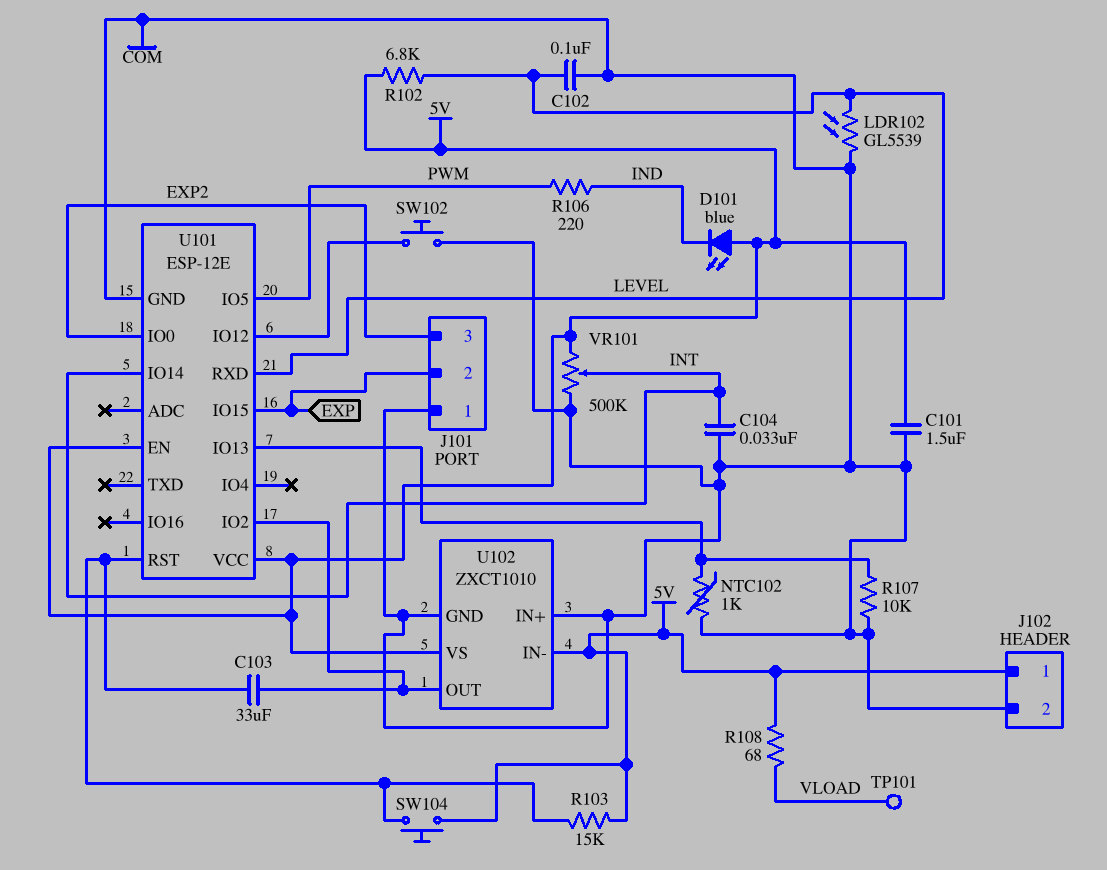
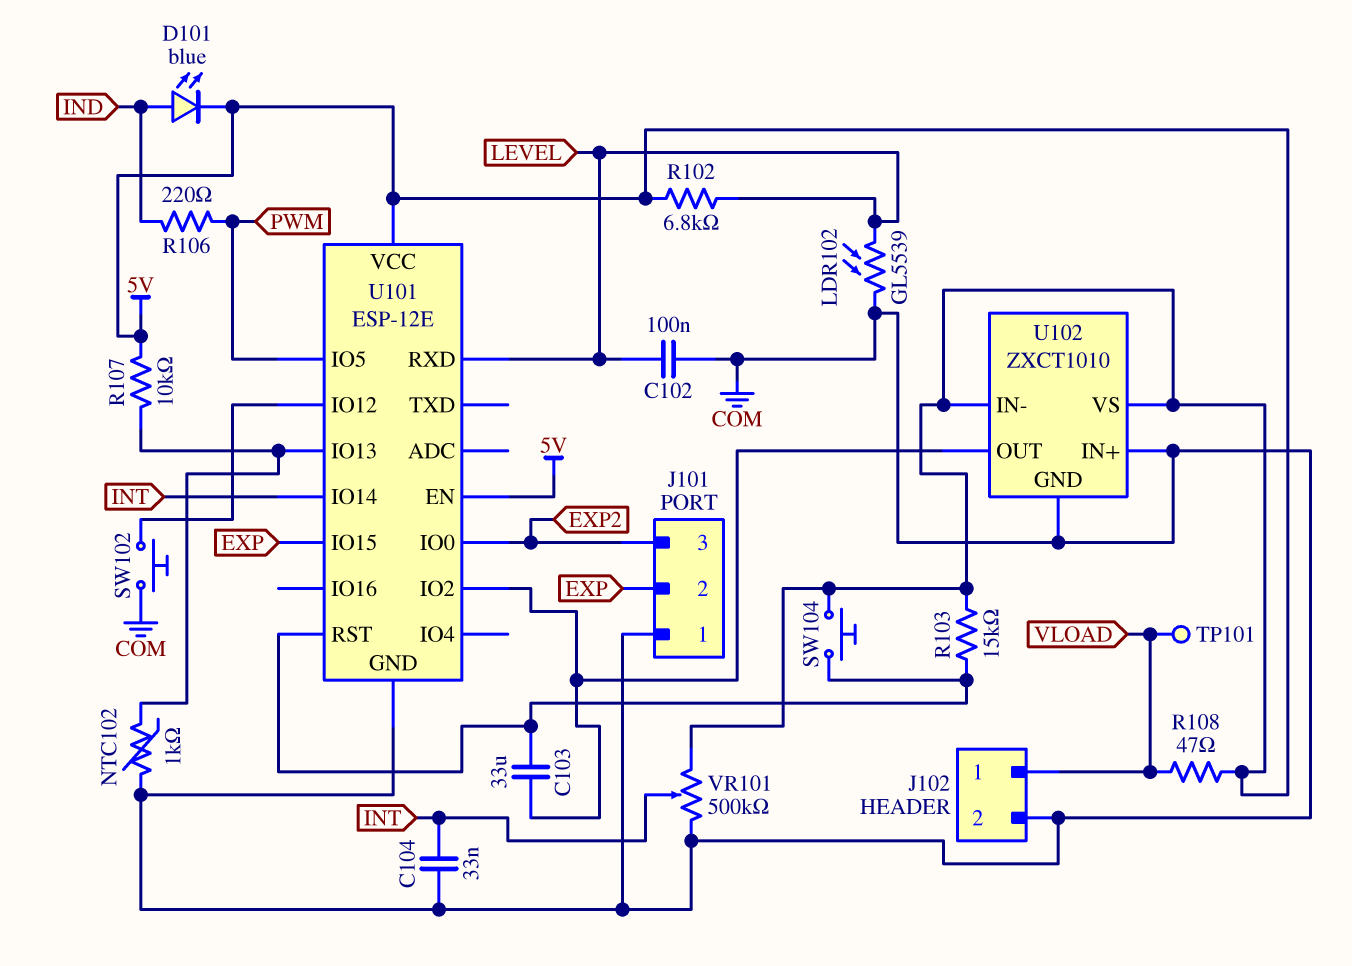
C101: 1.5uF (5V, COM) -> none
D101: LED blue (A 5V, K IND) -> LED blue (A IND, K 5V)
J102 pin 1: 5V -> VLOAD
R107: 10k (COM, U101/IO13) -> 10k (5V, U101/IO13)
R108: 68 (5V, VLOAD) -> 47 (5V, VLOAD)

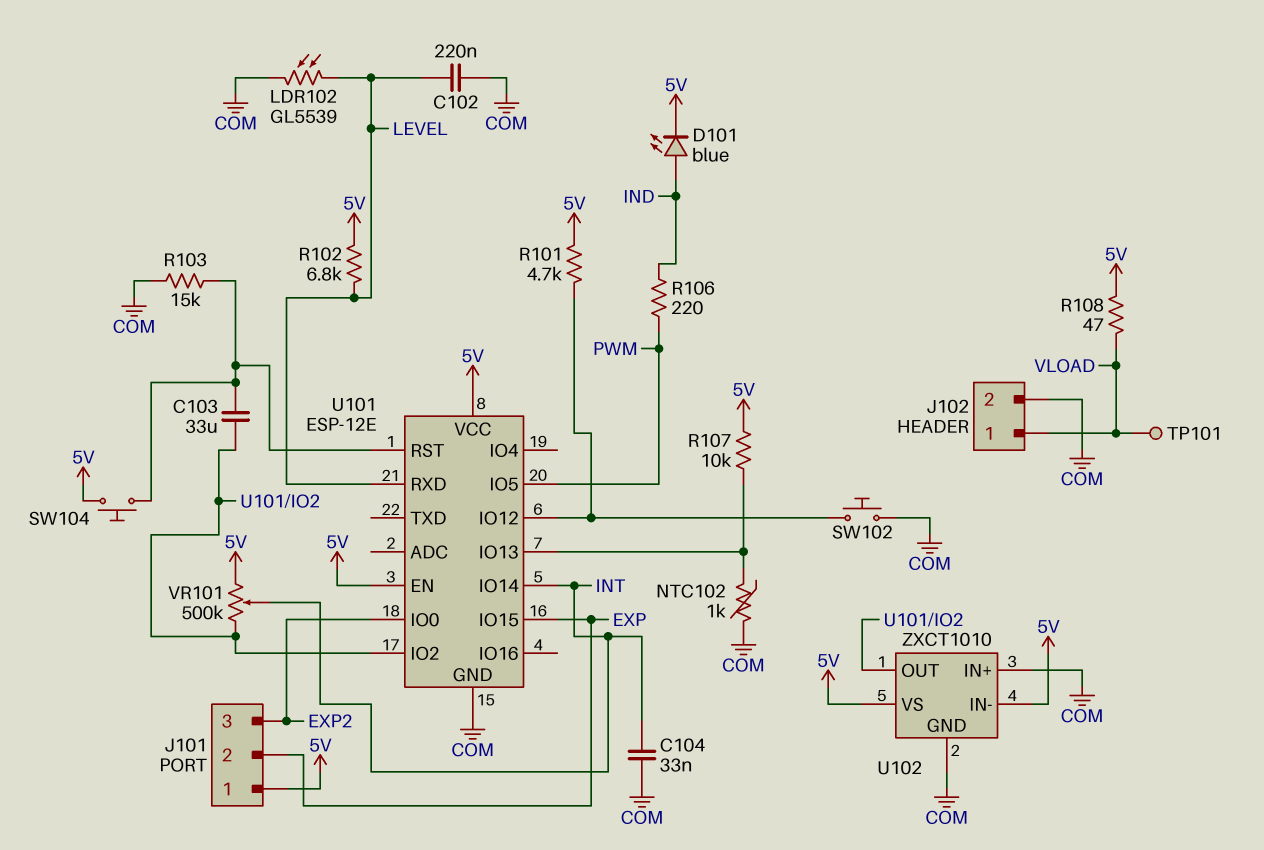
C102: 100nF (COM, LEVEL) -> 220nF (COM, LEVEL)
J101 pin 1: COM -> 5V
R101: none -> 4.7k (5V, U101/IO12)
R103: 15k (5V, U101/RST) -> 15k (COM, U101/RST)
VR101: 500k (5V, COM, wiper INT) -> 500k (5V, U101/IO2, wiper INT)

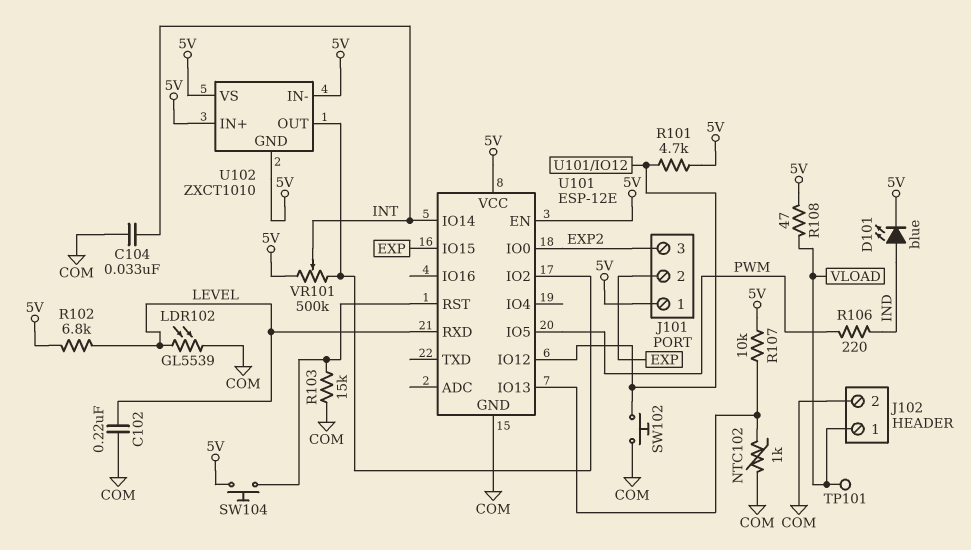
C103: 33uF (U101/IO2, U101/RST) -> none
U102 pin GND: COM -> 5V
U102 pin IN+: COM -> 5V

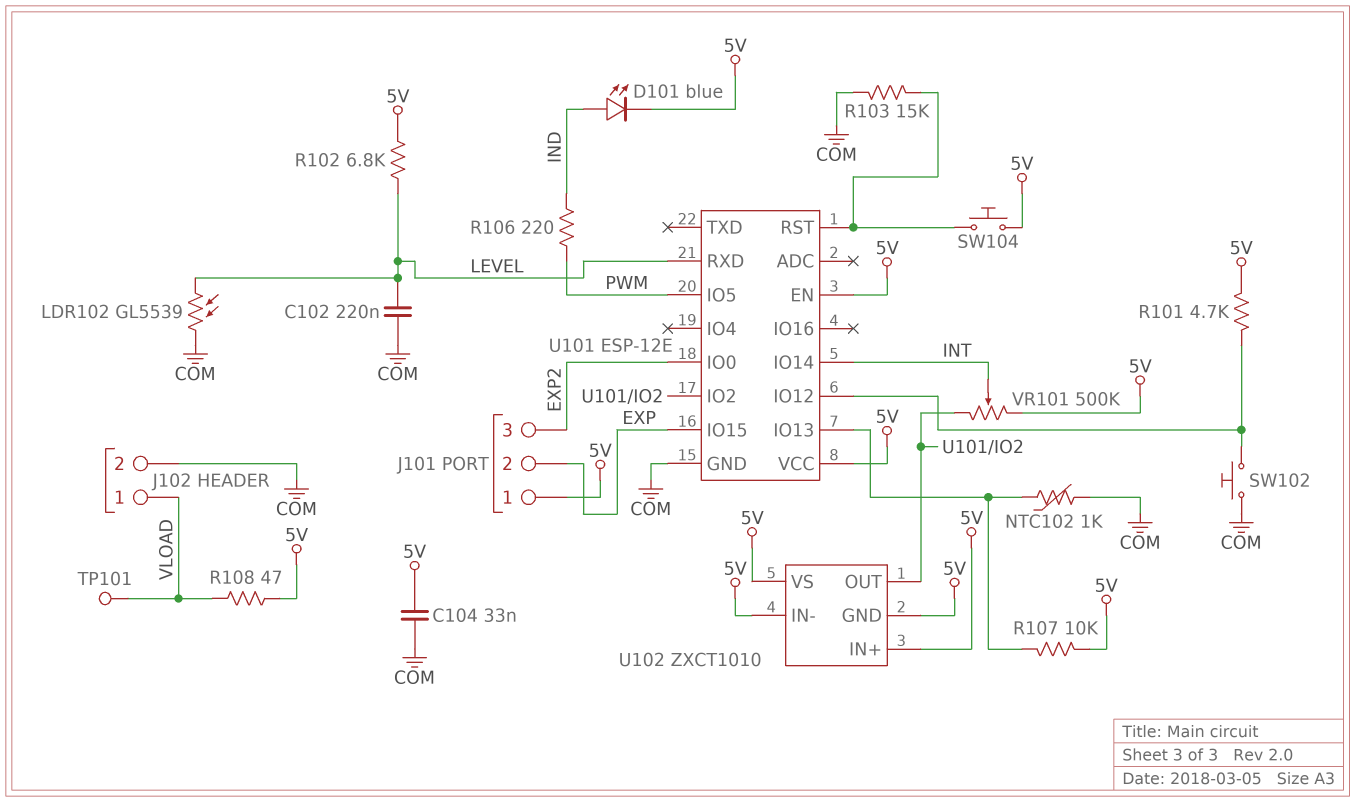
C104: 33nF (COM, INT) -> 33nF (5V, COM)

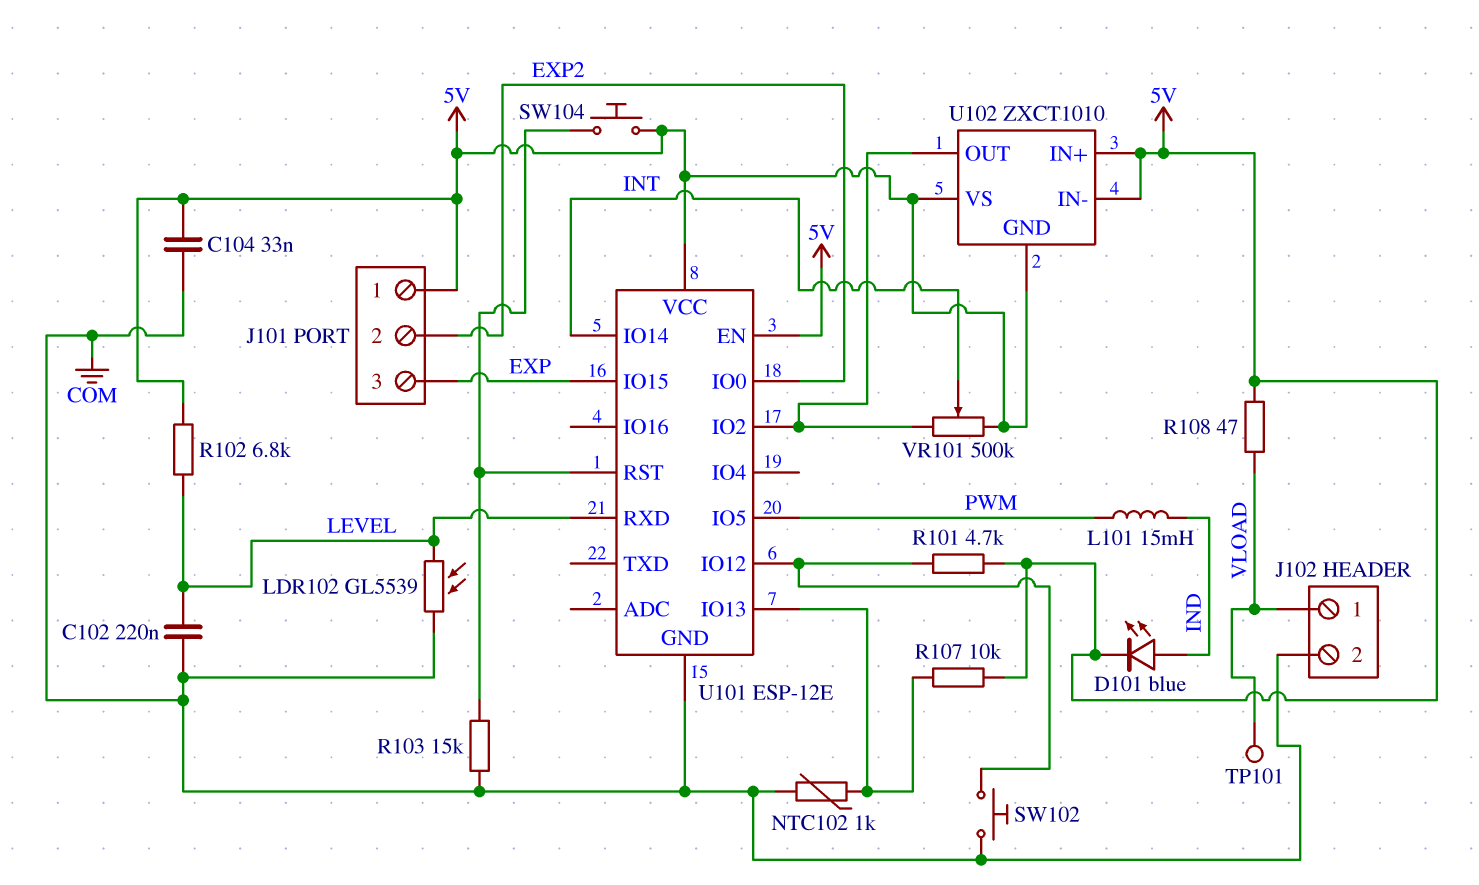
J101 pin 2: EXP -> EXP2
J101 pin 3: EXP2 -> EXP
L101: none -> 15mH (IND, PWM)
R106: 220 (IND, PWM) -> none

